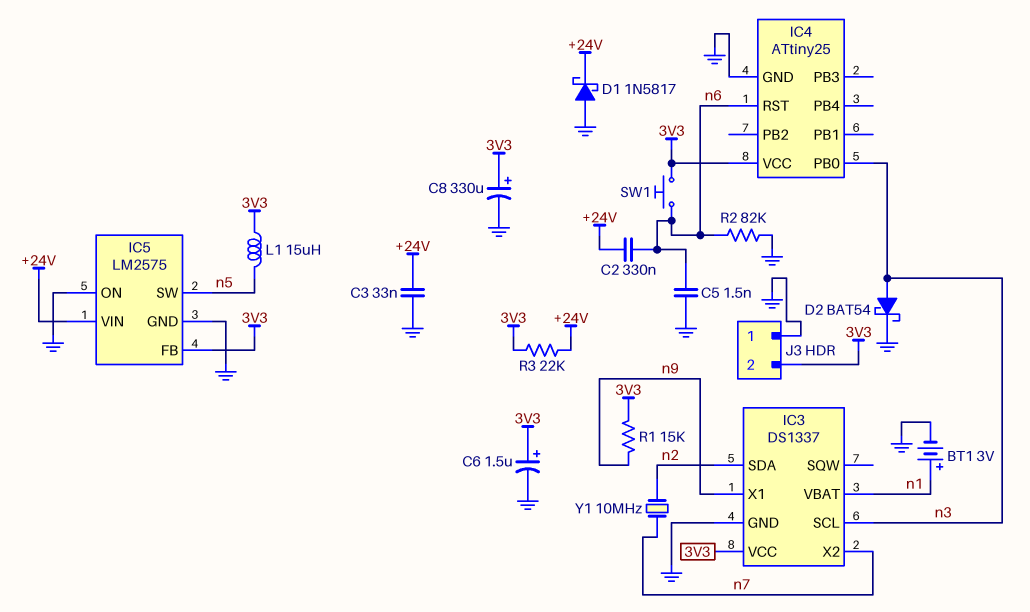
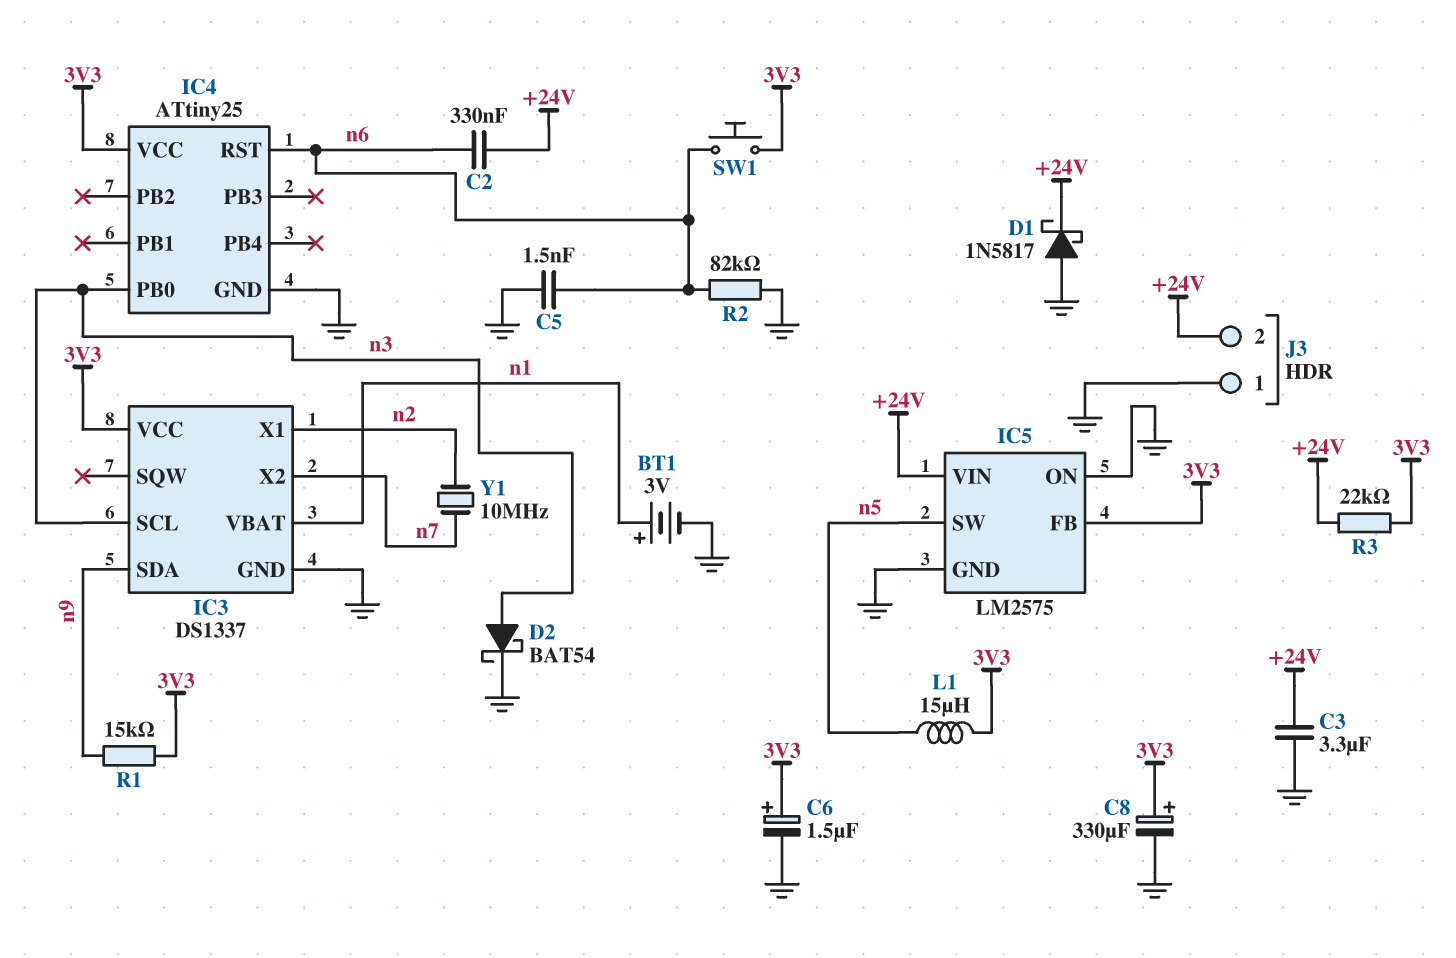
C3: 33nF (+24V, GND) -> 3.3uF (+24V, GND)
IC3 pin SDA: n2 -> n9
IC3 pin X1: n9 -> n2
J3 pin 2: 3V3 -> +24V

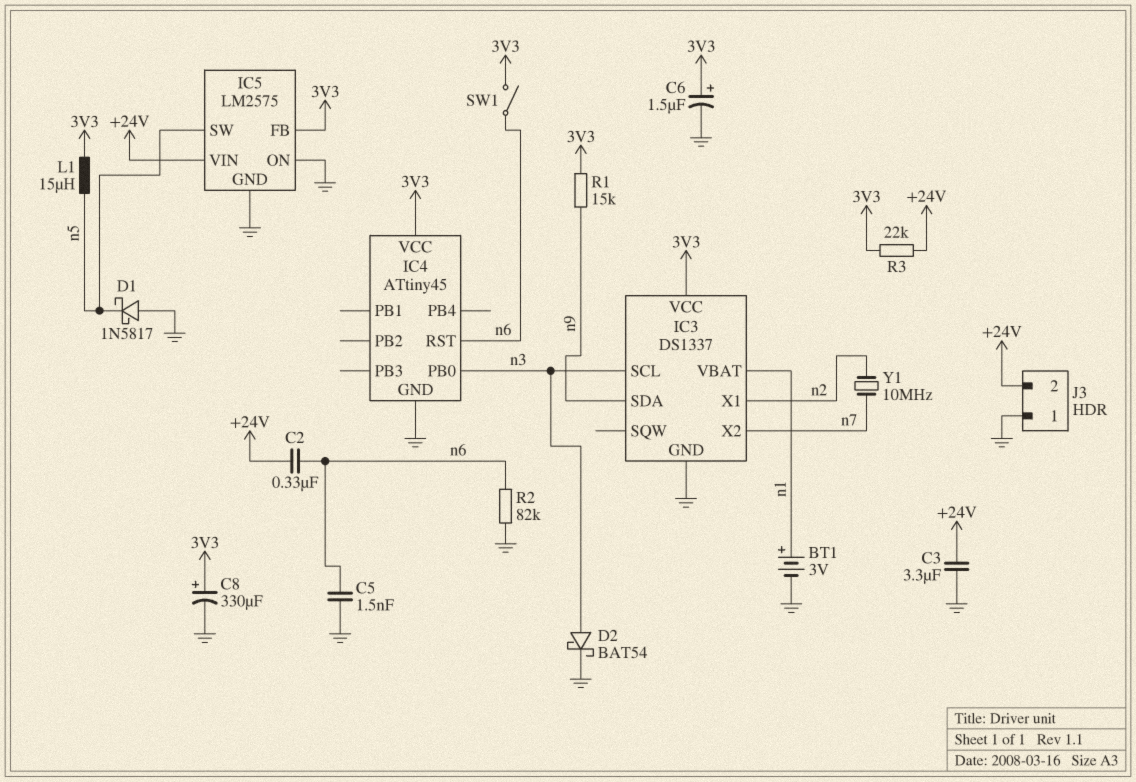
D1: schottky 1N5817 (A GND, K +24V) -> schottky 1N5817 (A GND, K n5)
IC4: ATtiny25 -> ATtiny45
SW1: button (3V3, n6) -> switch (3V3, n6)

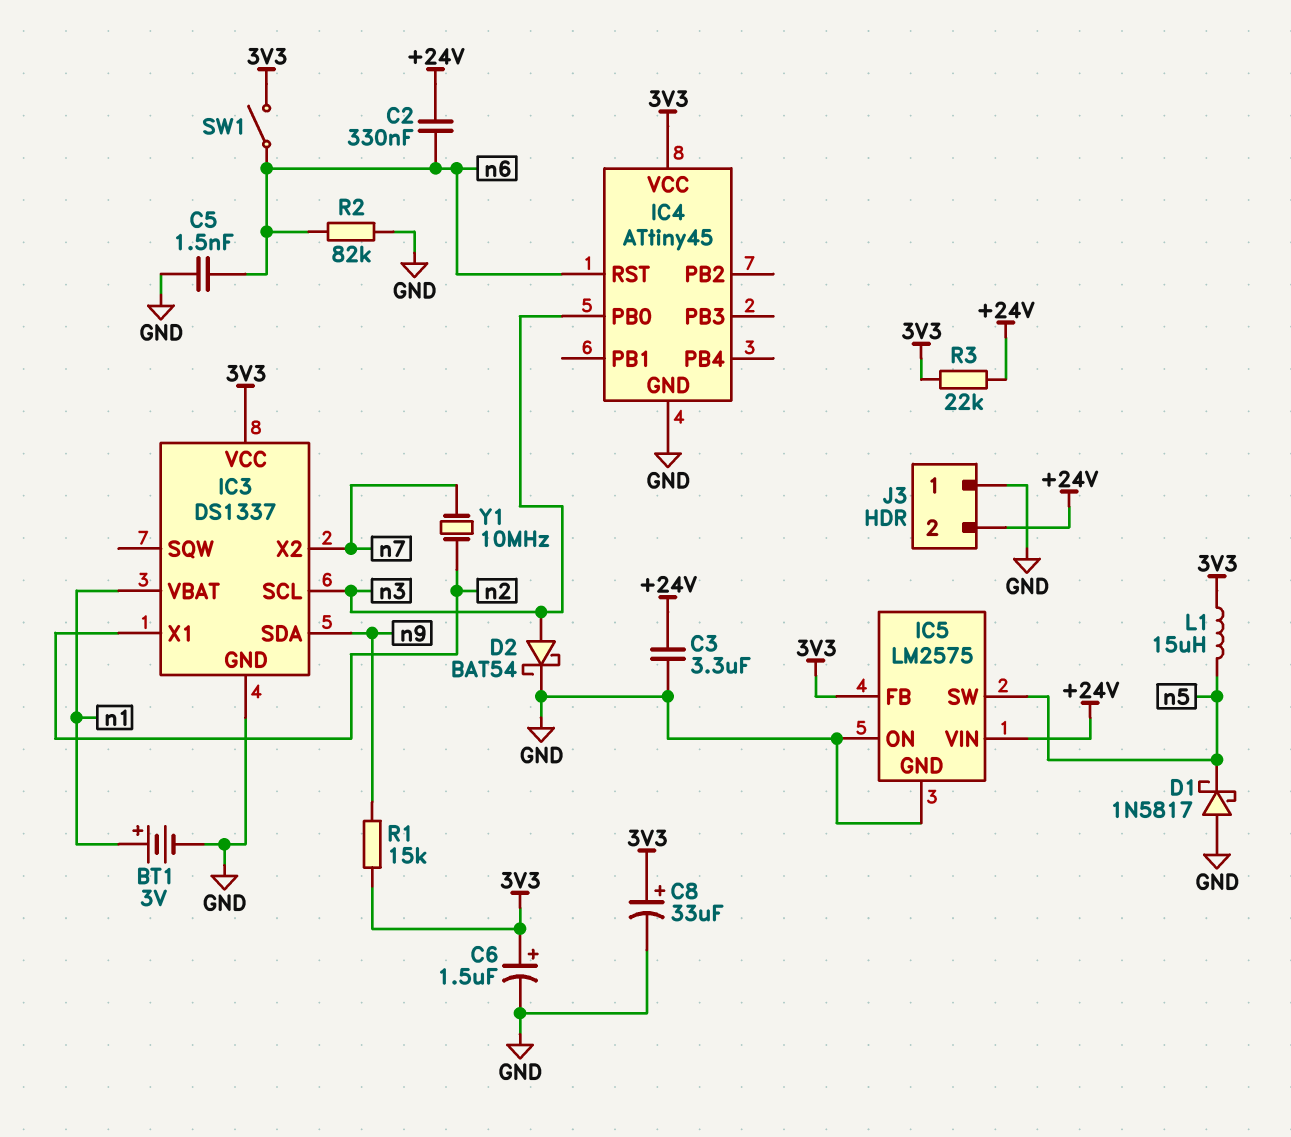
C8: 330uF (plus 3V3, minus GND) -> 33uF (plus 3V3, minus GND)

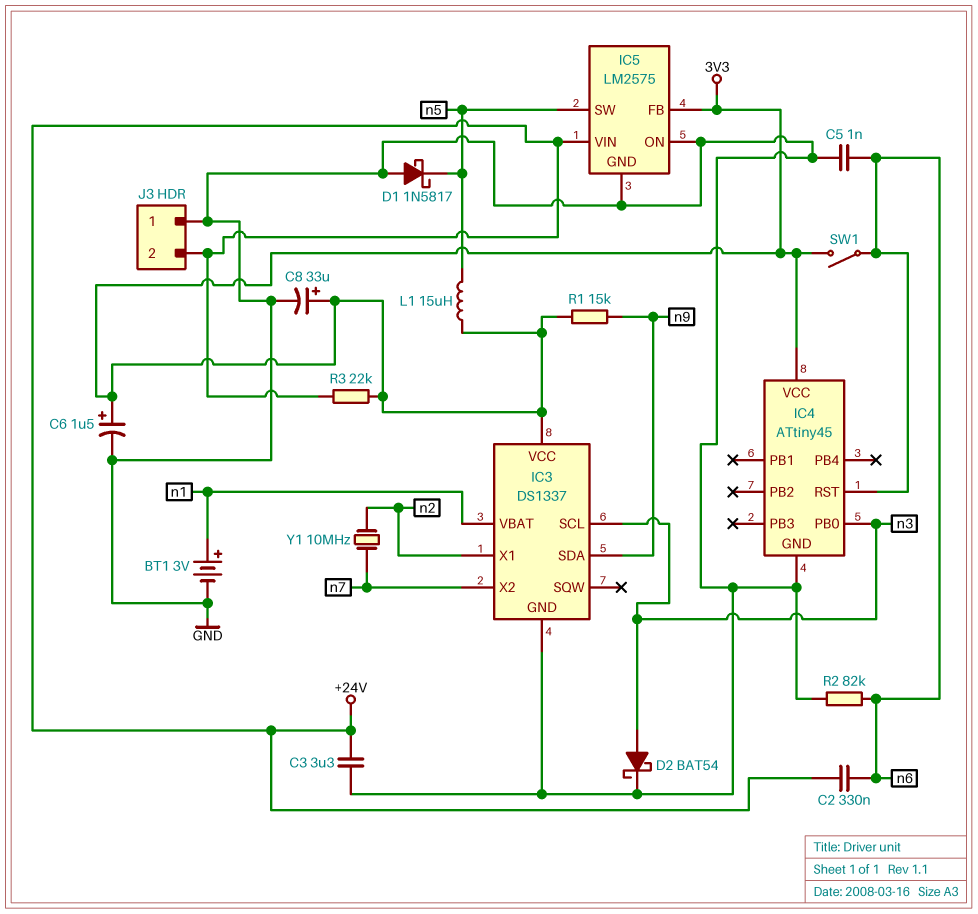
C5: 1.5nF (GND, n6) -> 1nF (GND, n6)

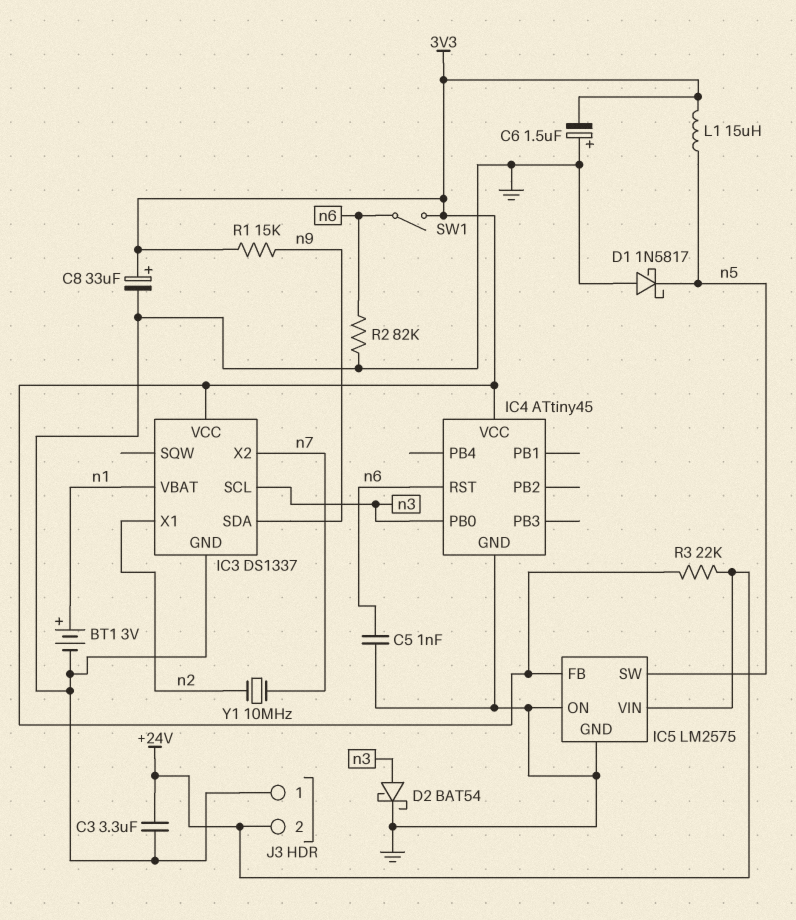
C2: 330nF (+24V, n6) -> none
C6: 1.5uF (plus 3V3, minus GND) -> 1.5uF (plus GND, minus 3V3)

